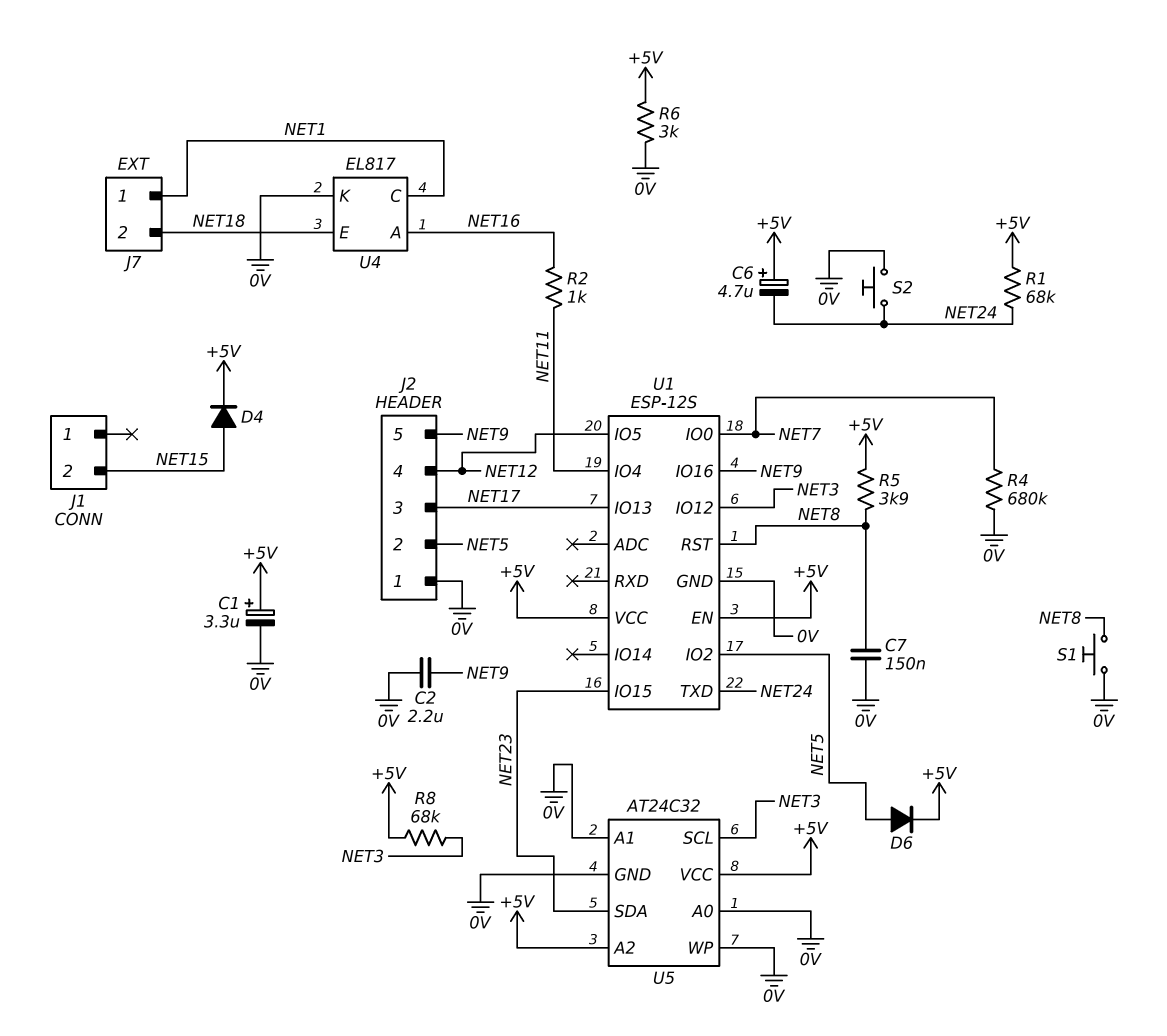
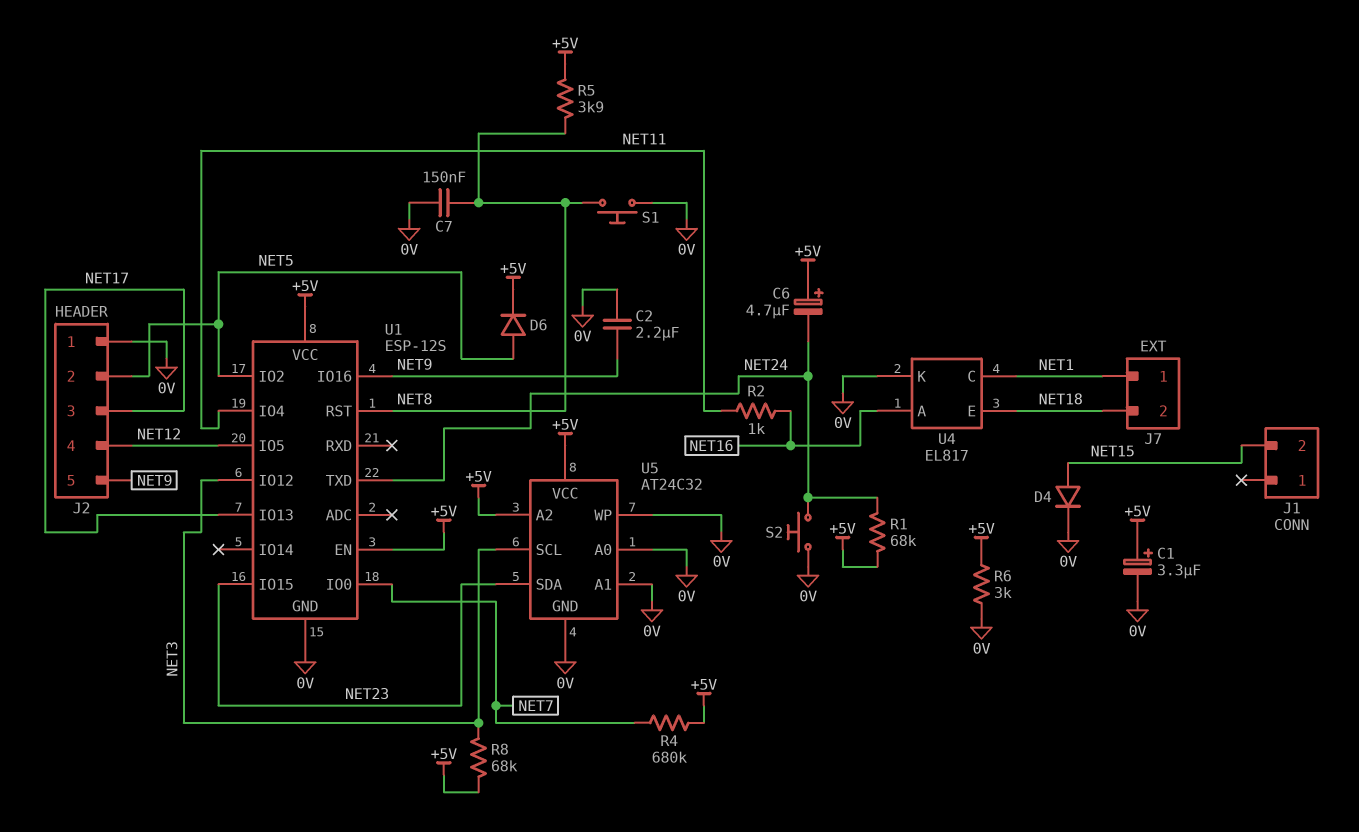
D4: diode (A NET15, K +5V) -> diode (A NET15, K 0V)
R4: 680k (0V, NET7) -> 680k (+5V, NET7)

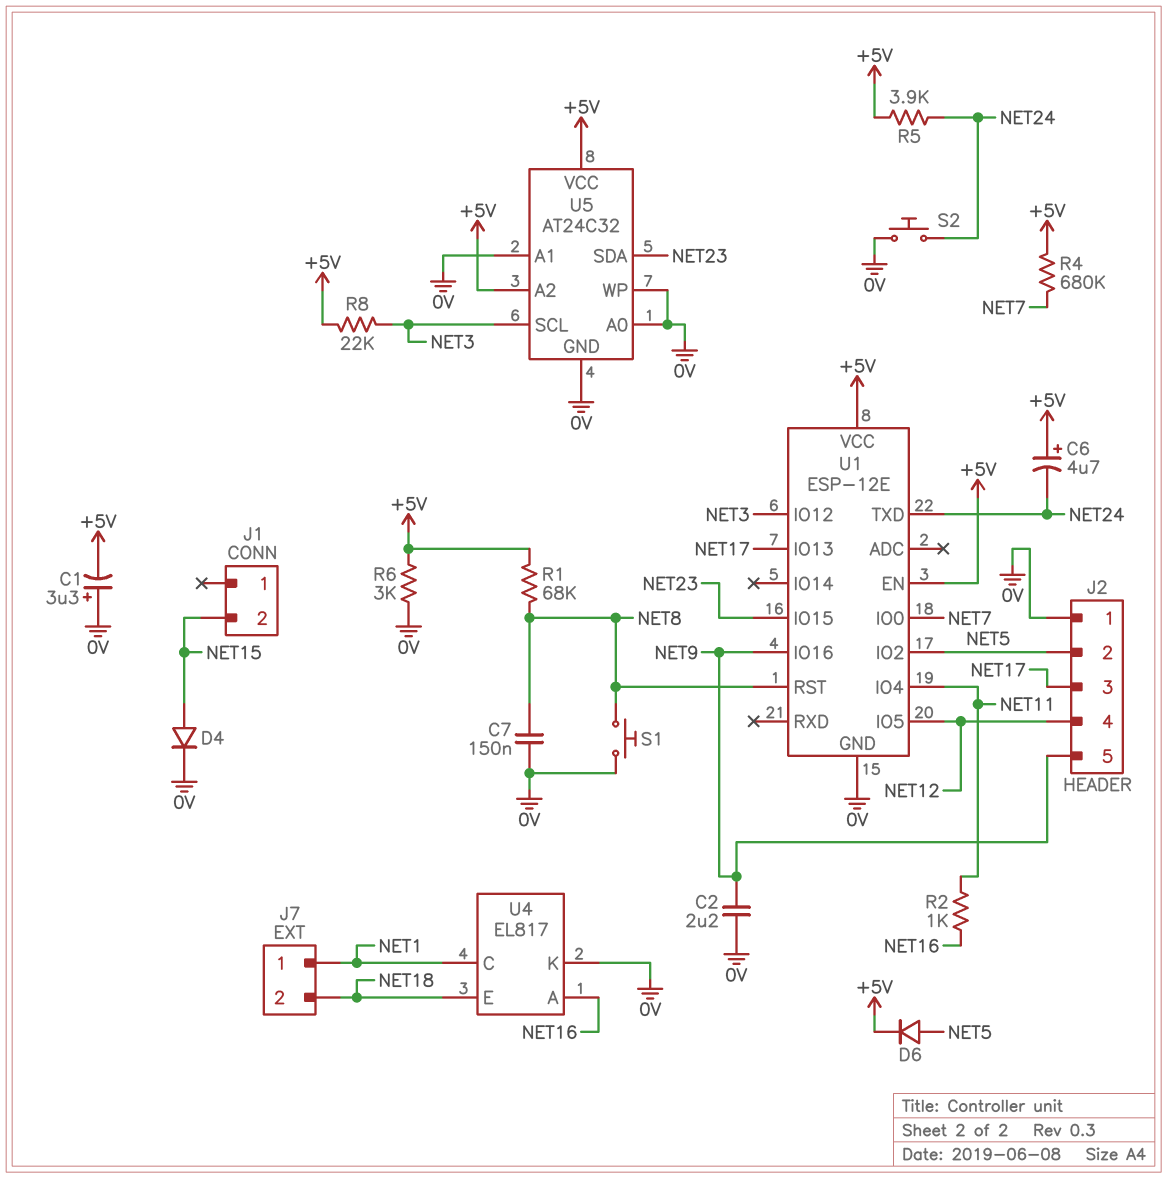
C1: 3.3uF (plus +5V, minus 0V) -> 3.3uF (plus 0V, minus +5V)
R1: 68k (+5V, NET24) -> 68k (+5V, NET8)
R5: 3.9k (+5V, NET8) -> 3.9k (+5V, NET24)
R8: 68k (+5V, NET3) -> 22k (+5V, NET3)
U1: ESP-12S -> ESP-12E

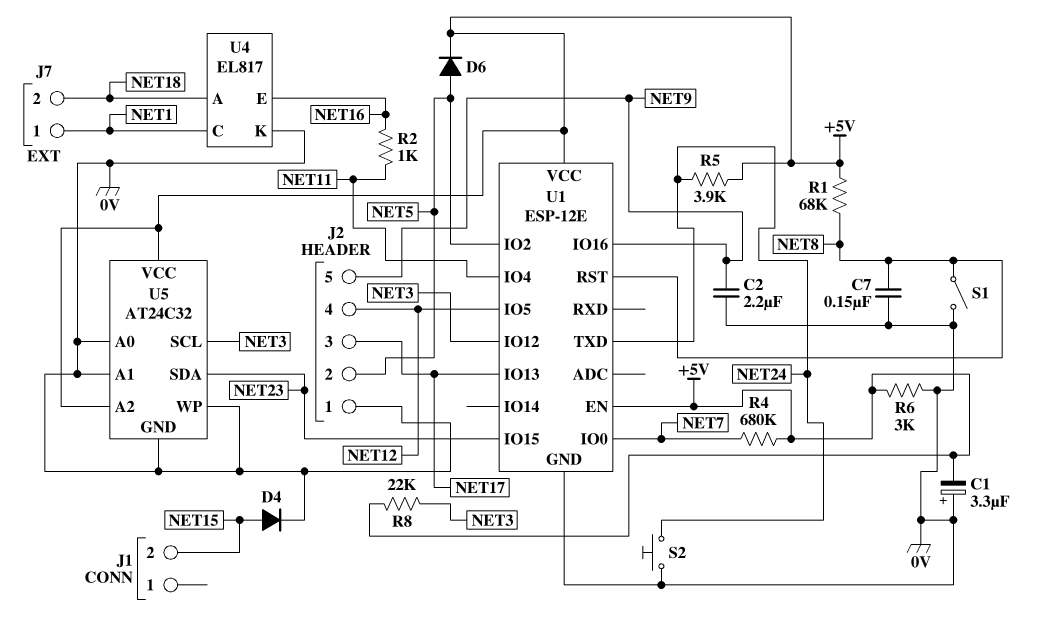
C6: 4.7uF (plus +5V, minus NET24) -> none
S1: button (0V, NET8) -> switch (0V, NET8)
U4 pin A: NET16 -> NET18
U4 pin E: NET18 -> NET16

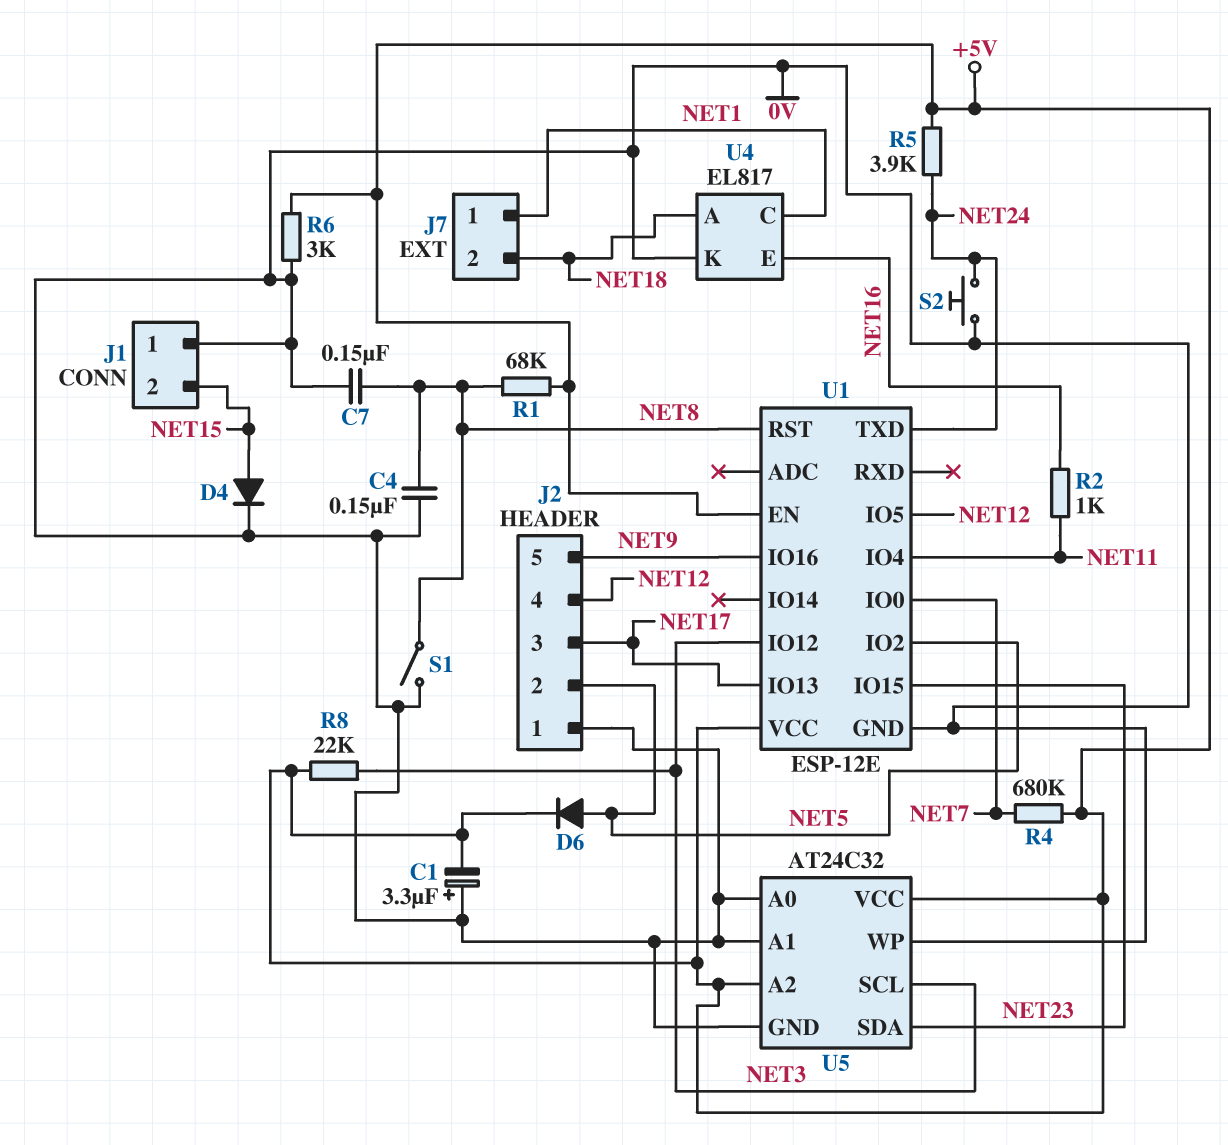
C2: 2.2uF (0V, NET9) -> none
C4: none -> 150nF (0V, NET8)
J1 pin 1: none -> 0V

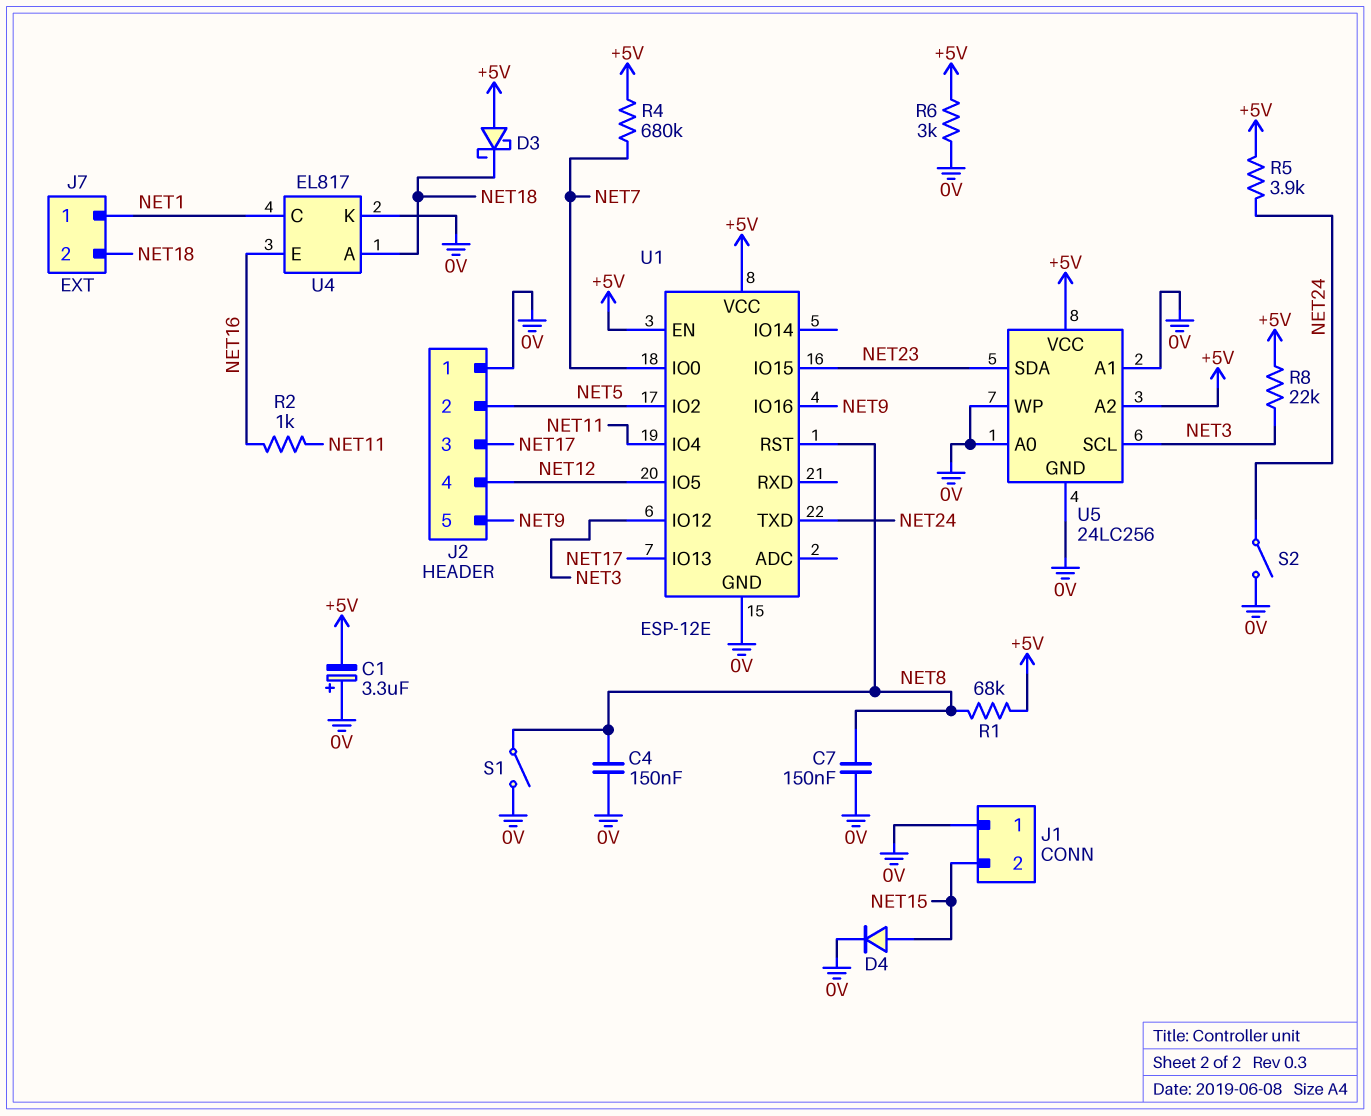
D3: none -> schottky (A +5V, K NET18)
D6: diode (A NET5, K +5V) -> none
S2: button (0V, NET24) -> switch (0V, NET24)
U5: AT24C32 -> 24LC256

